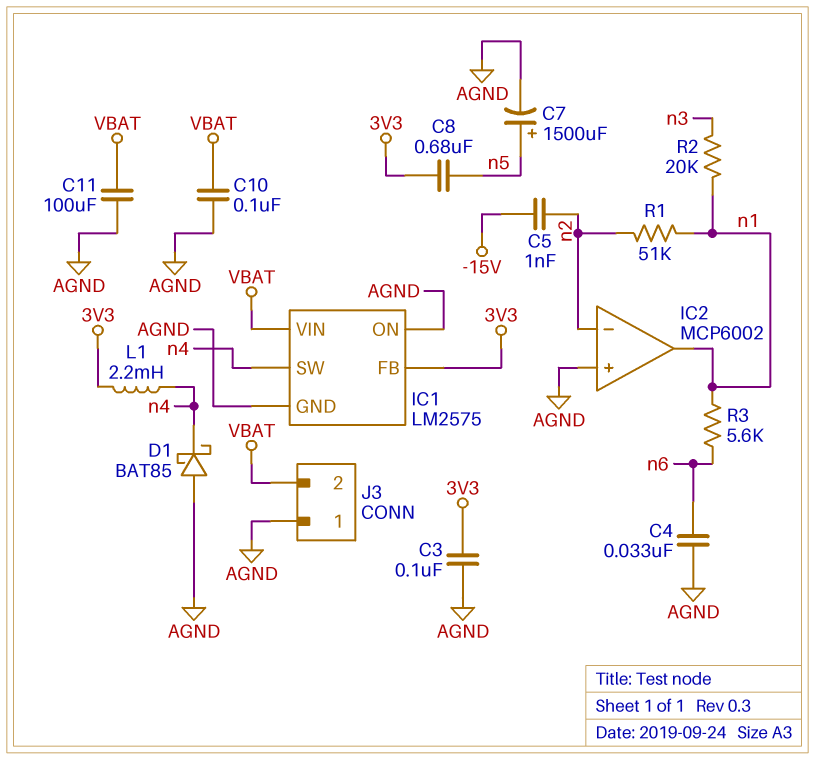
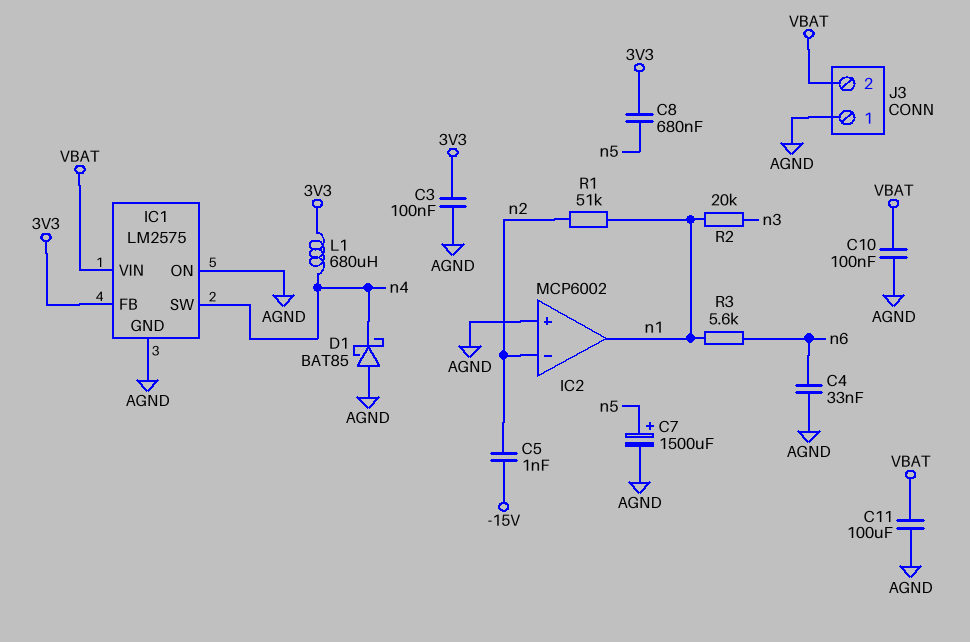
L1: 2.2mH (3V3, n4) -> 680uH (3V3, n4)

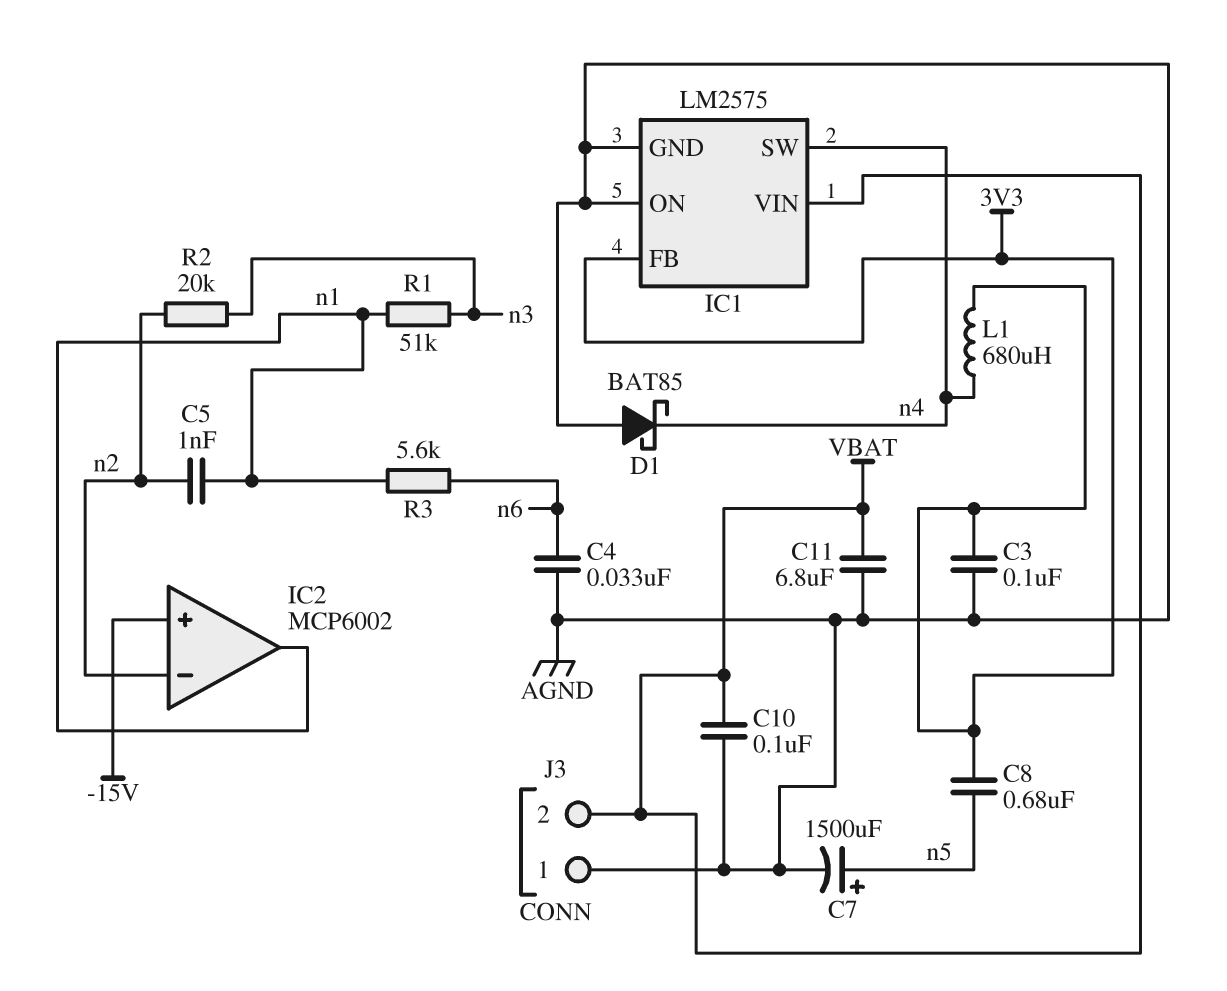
C5: 1nF (-15V, n2) -> 1nF (n1, n2)
C11: 100uF (AGND, VBAT) -> 6.8uF (AGND, VBAT)
IC2 pin in+: AGND -> -15V
R1: 51k (n1, n2) -> 51k (n1, n3)
R2: 20k (n1, n3) -> 20k (n2, n3)

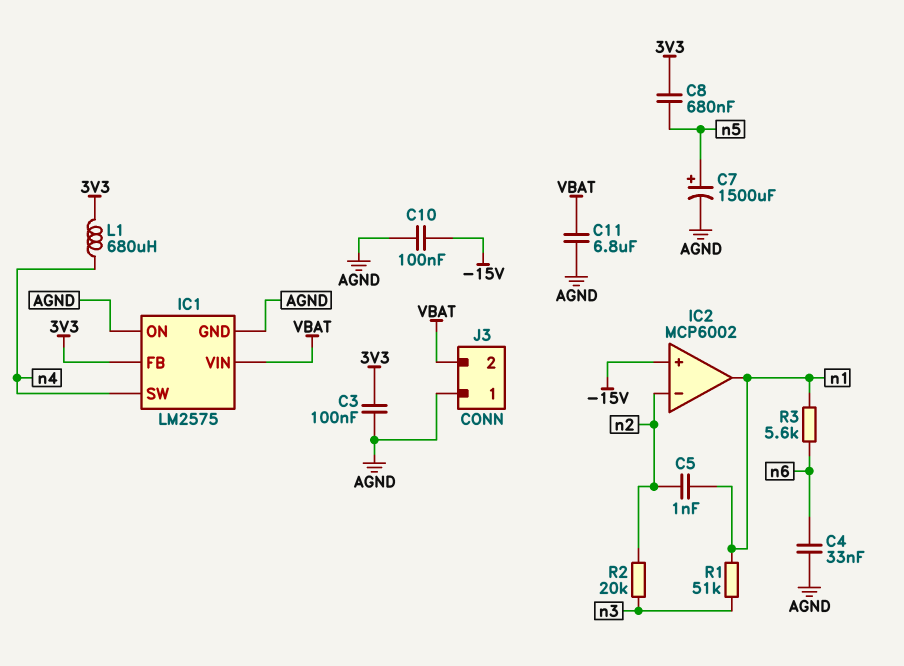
C10: 100nF (AGND, VBAT) -> 100nF (-15V, AGND)
D1: schottky BAT85 (A AGND, K n4) -> none

